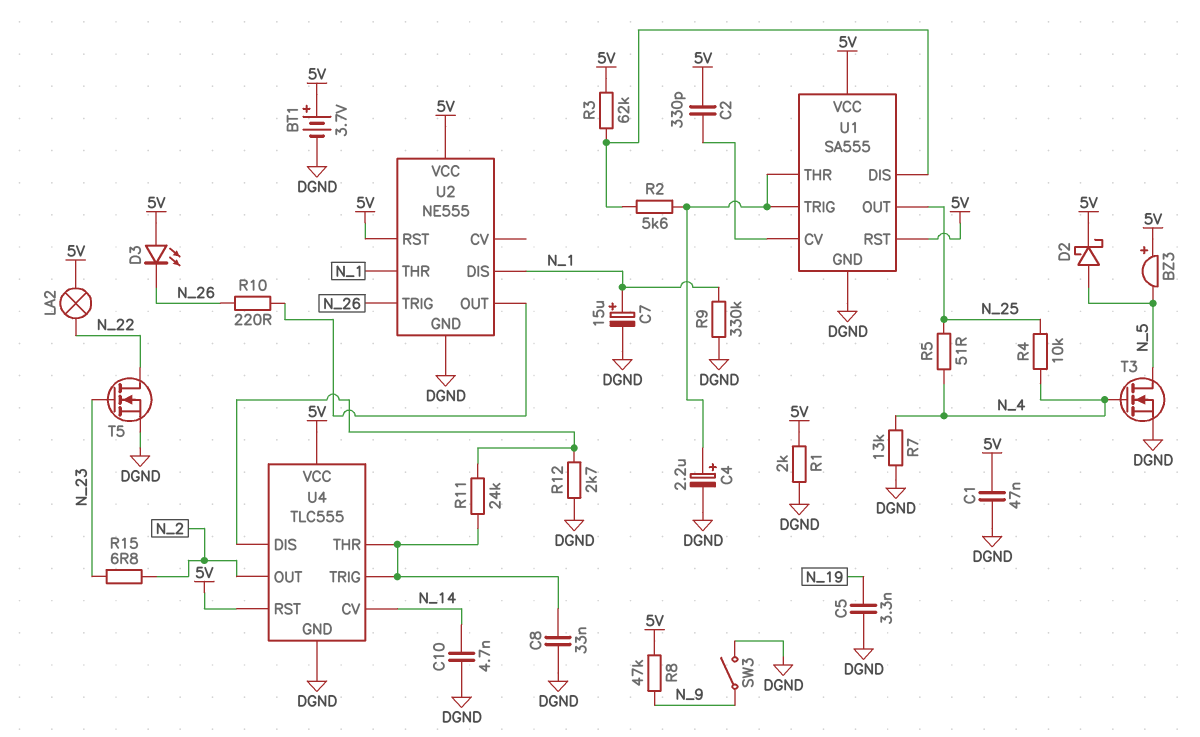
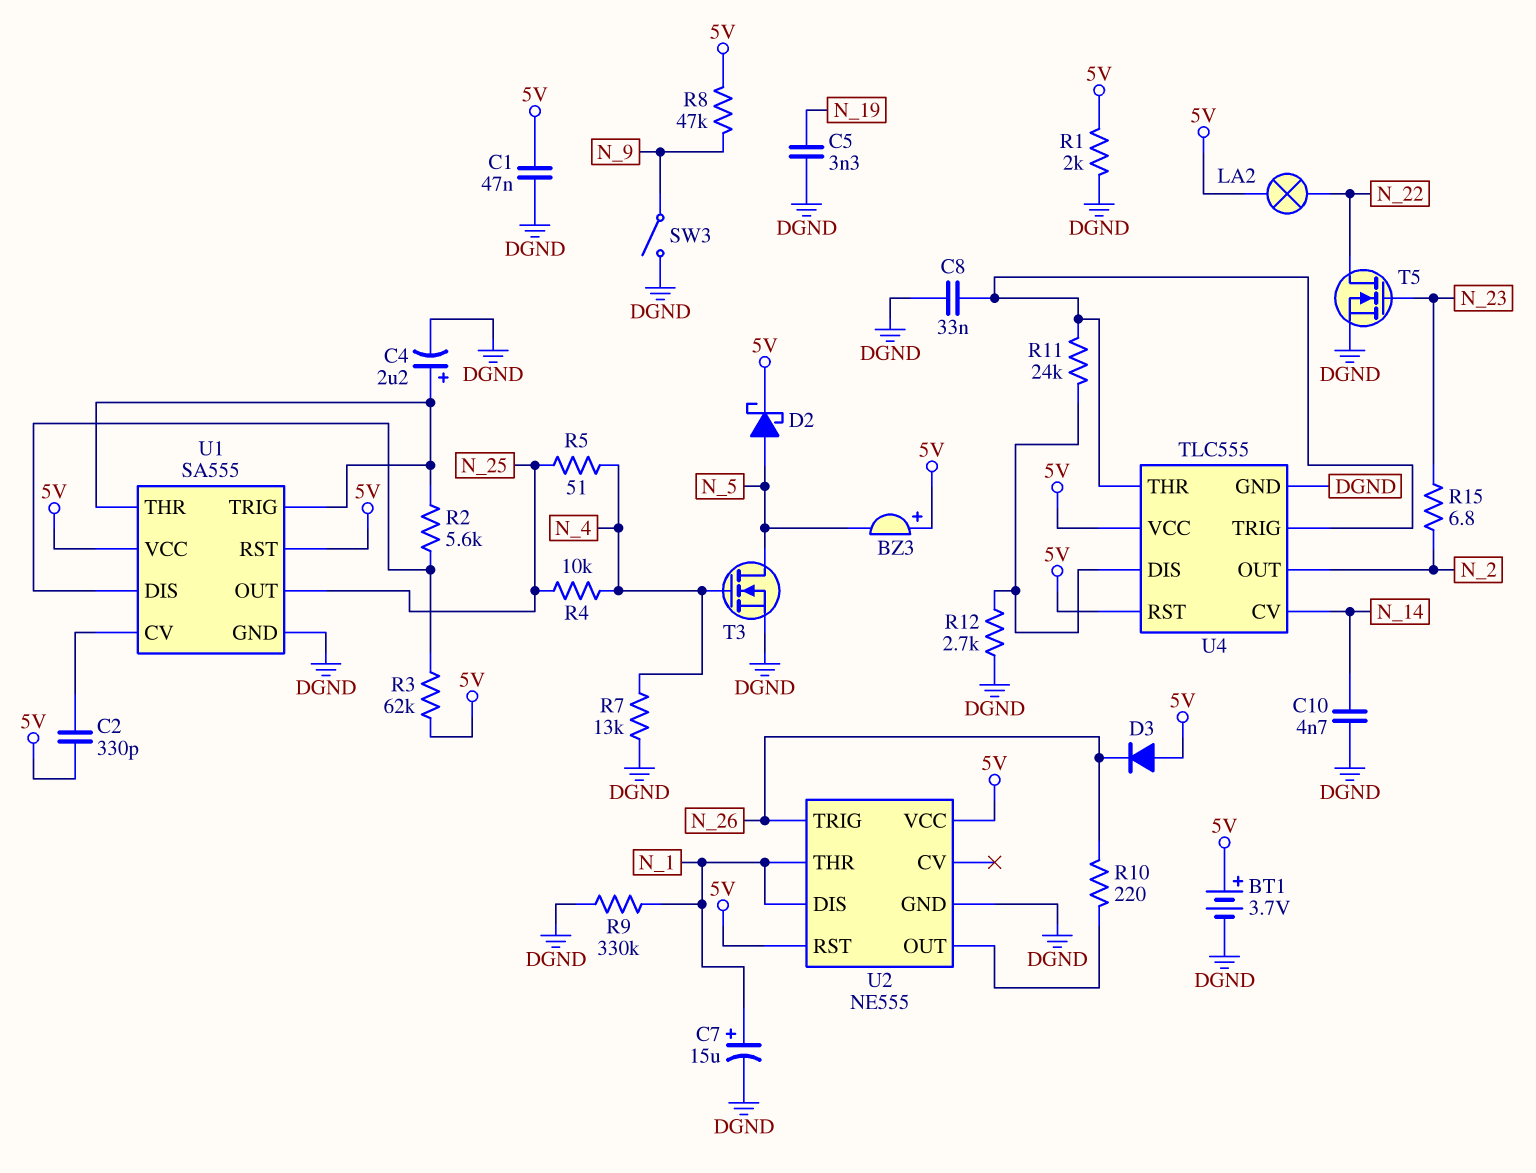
D3: LED (A 5V, K N_26) -> diode (A 5V, K N_26)

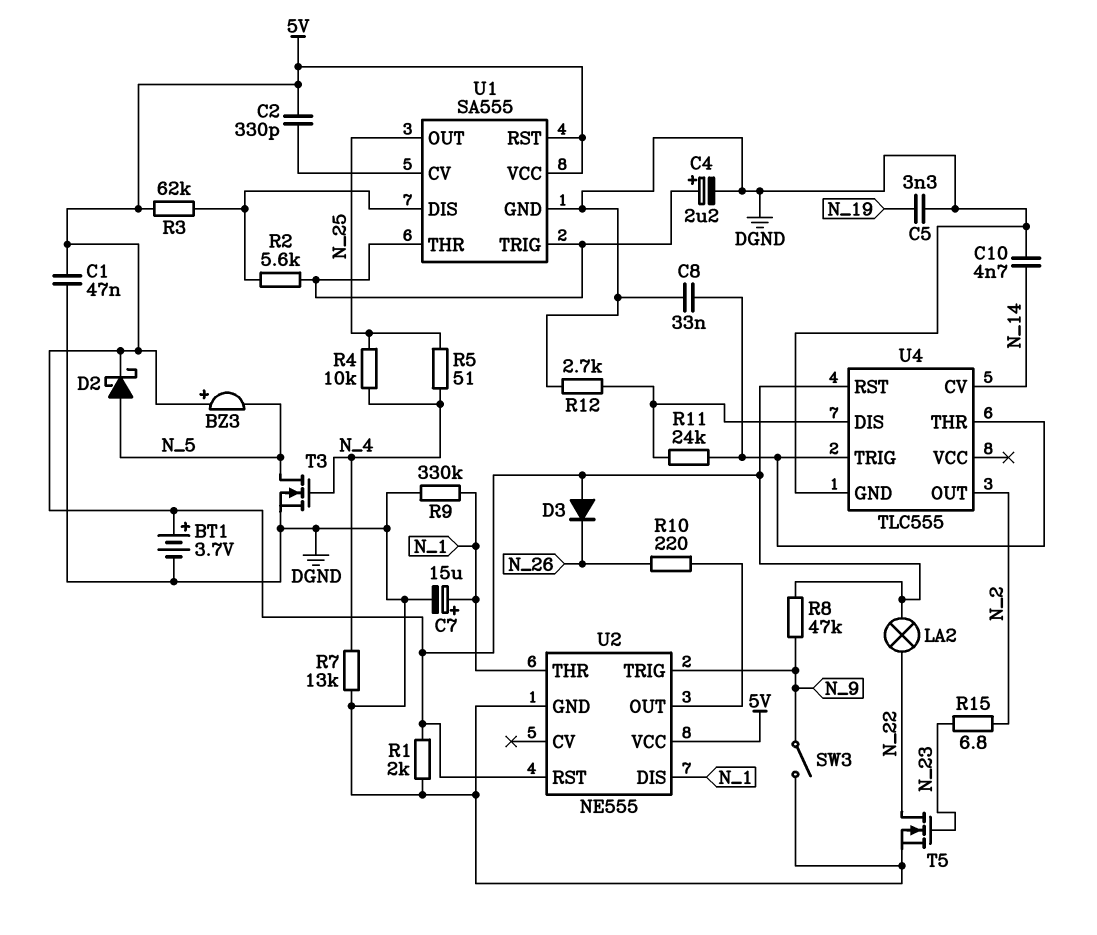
U2 pin TRIG: N_26 -> N_9
U4 pin VCC: 5V -> none

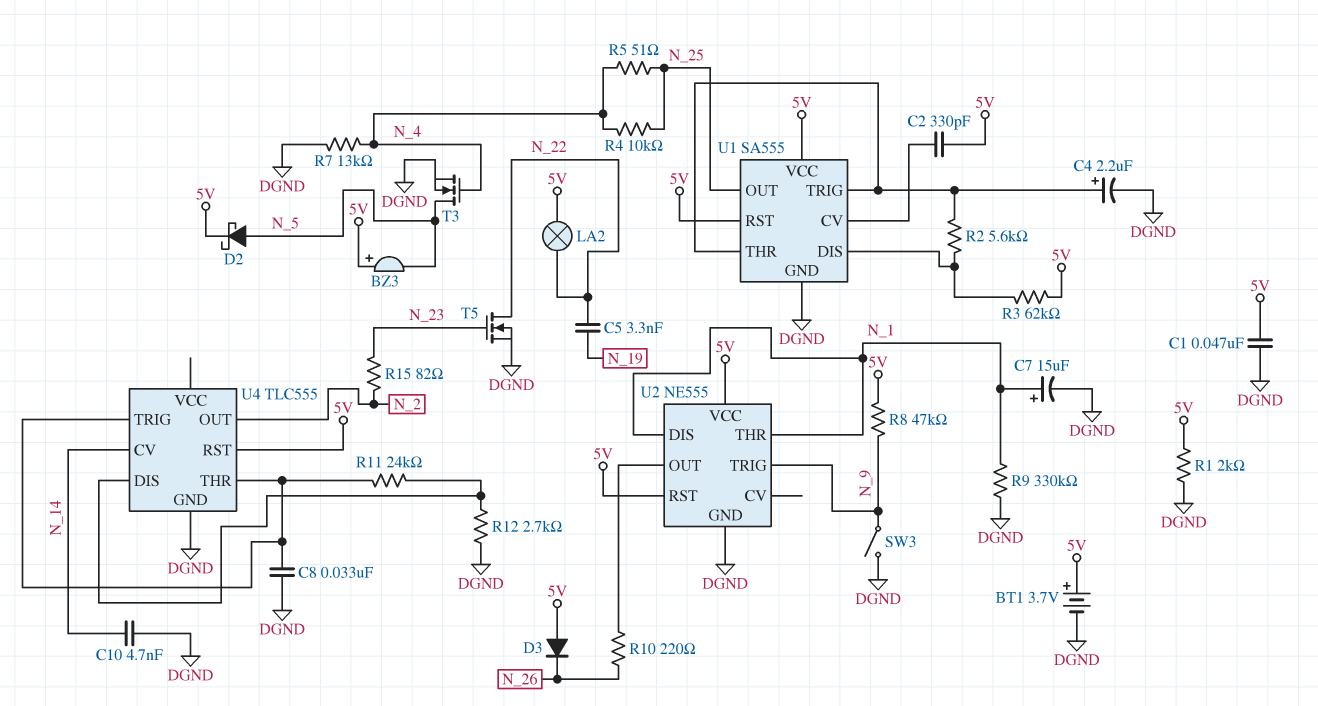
C5: 3.3nF (DGND, N_19) -> 3.3nF (N_19, N_22)
R15: 6.8 (N_2, N_23) -> 82 (N_2, N_23)

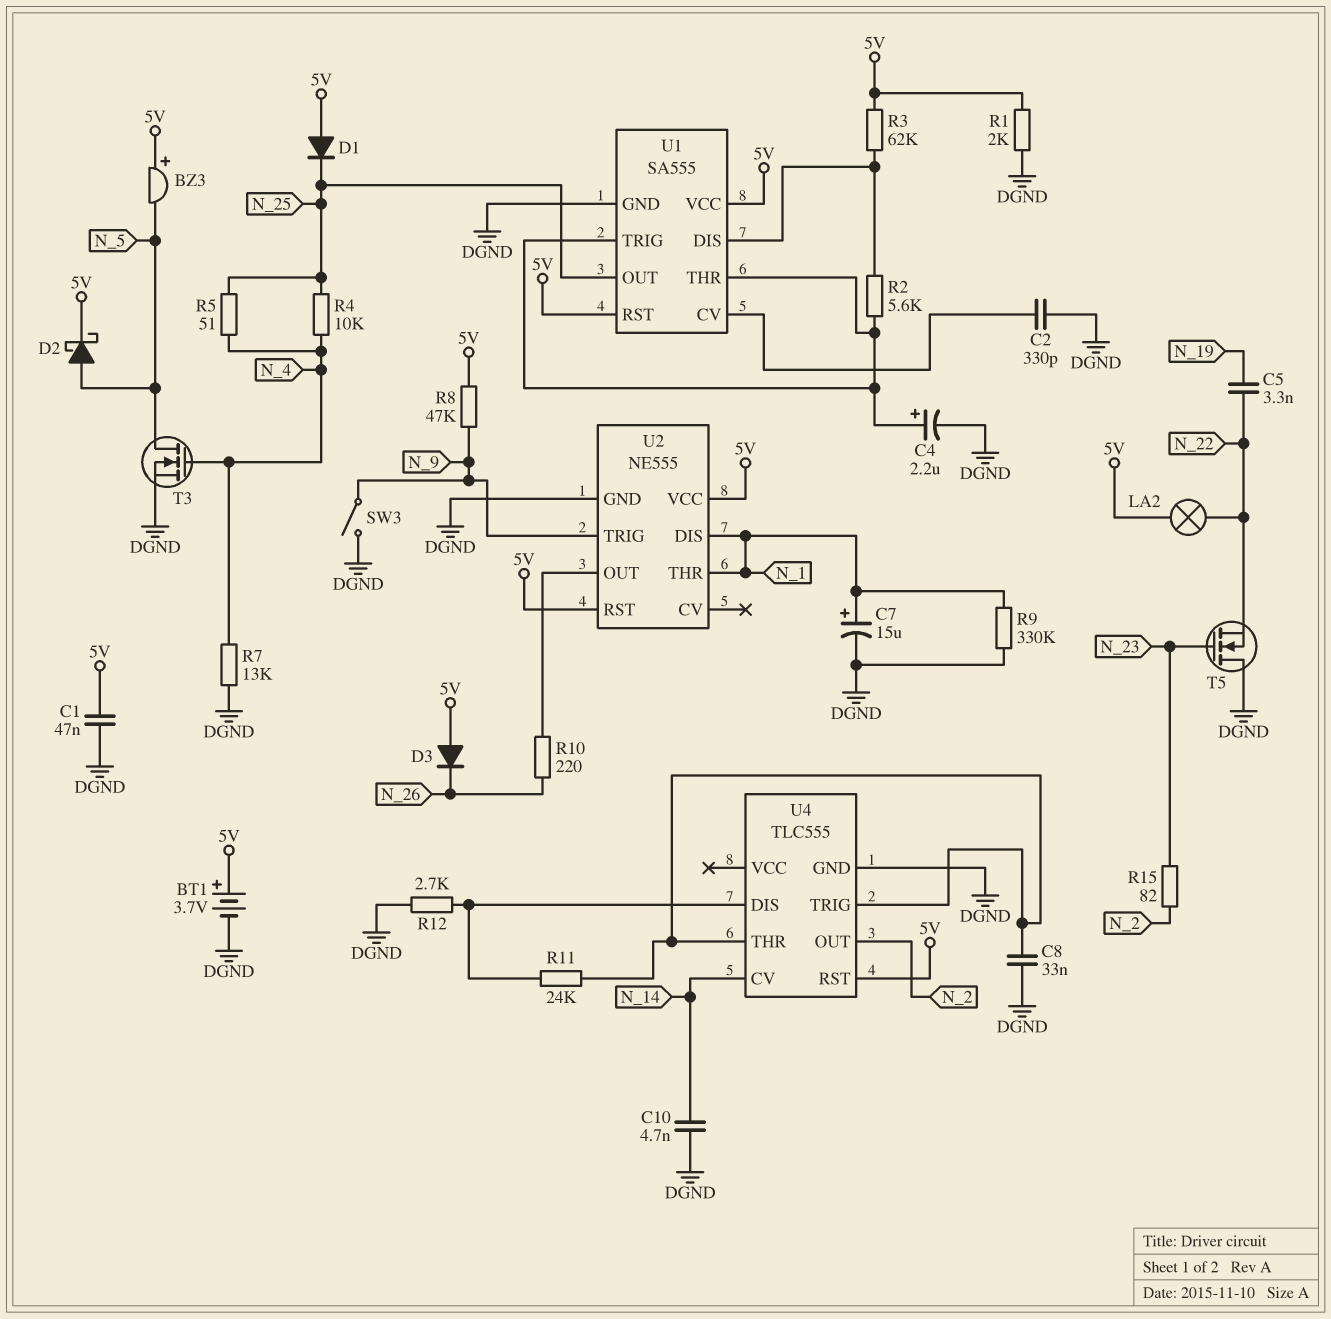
C2: 330pF (5V, U1/CV) -> 330pF (DGND, U1/CV)
D1: none -> diode (A 5V, K N_25)
T5: NMOS (G N_23, D N_22, S DGND) -> NMOS (G N_23, D DGND, S N_22)

